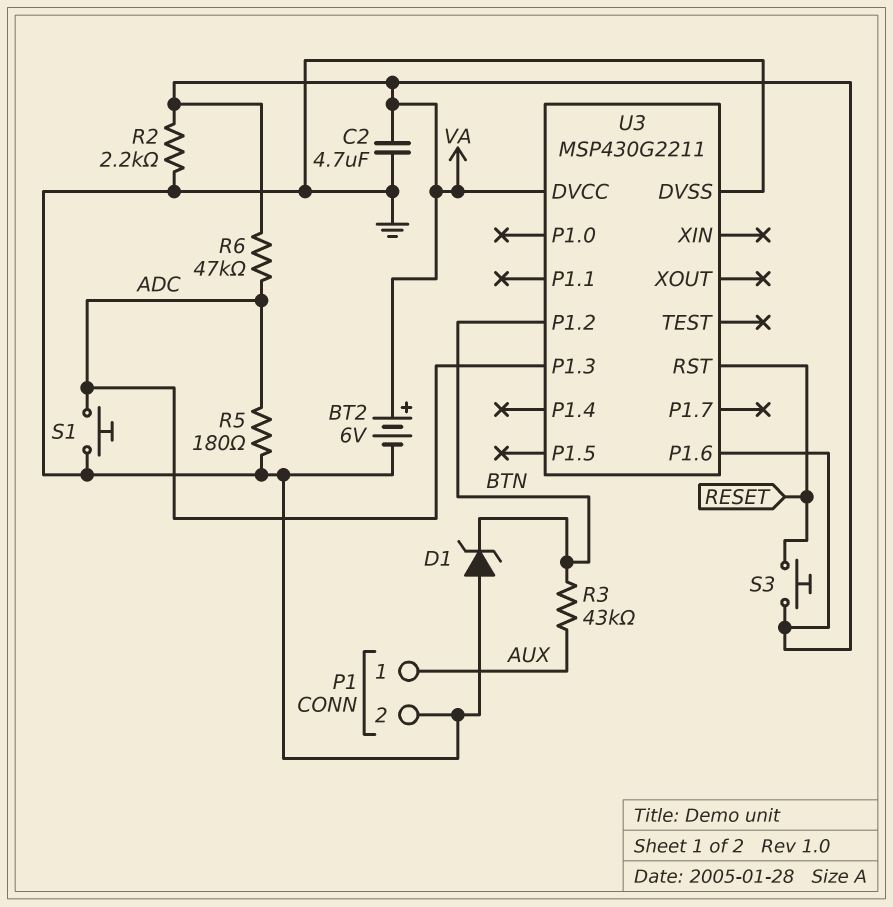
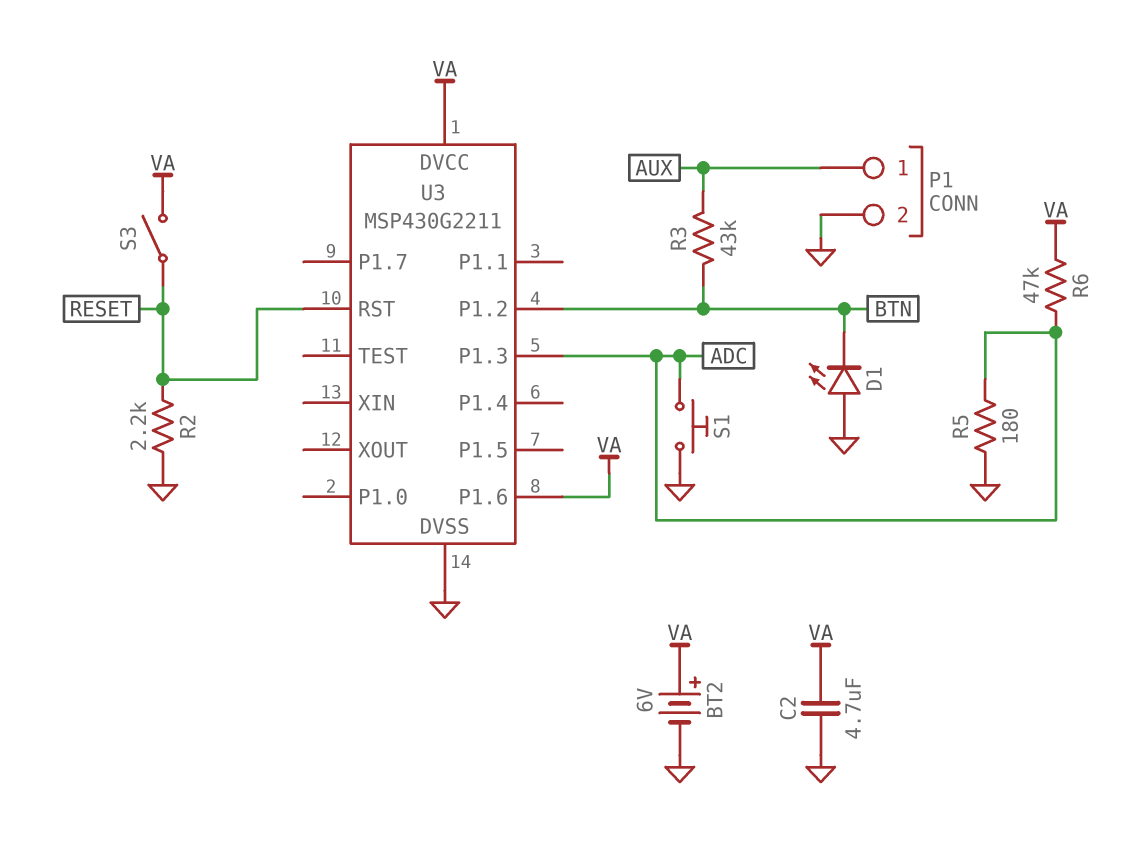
D1: zener (A GND, K BTN) -> LED (A GND, K BTN)
R2: 2.2k (GND, VA) -> 2.2k (GND, RESET)
S3: button (RESET, VA) -> switch (RESET, VA)

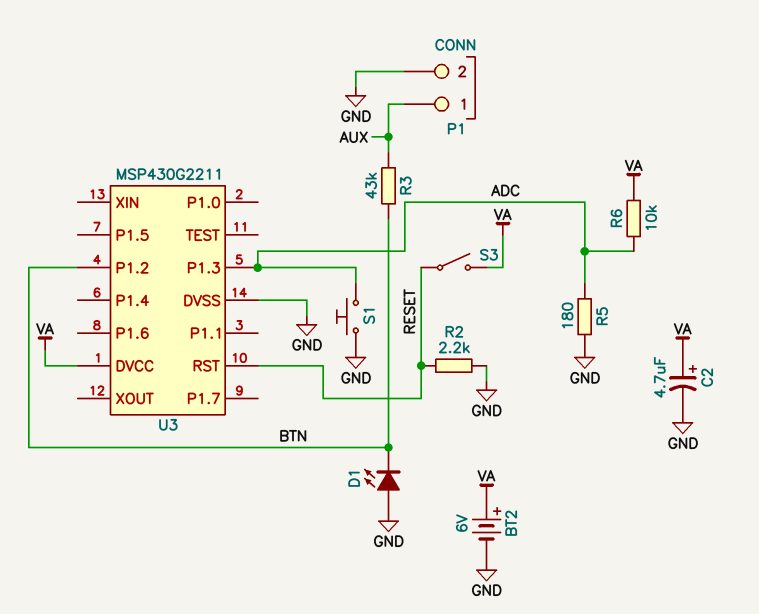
C2: 4.7uF (GND, VA) -> 4.7uF (plus VA, minus GND)
R6: 47k (ADC, VA) -> 10k (ADC, VA)
U3 pin P1.6: VA -> none

